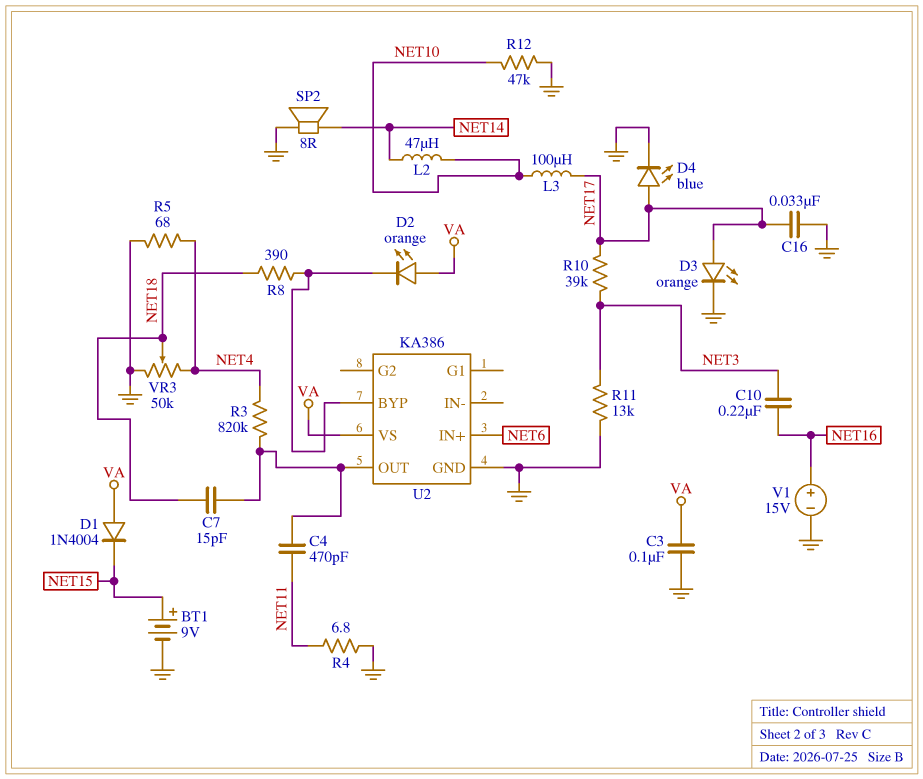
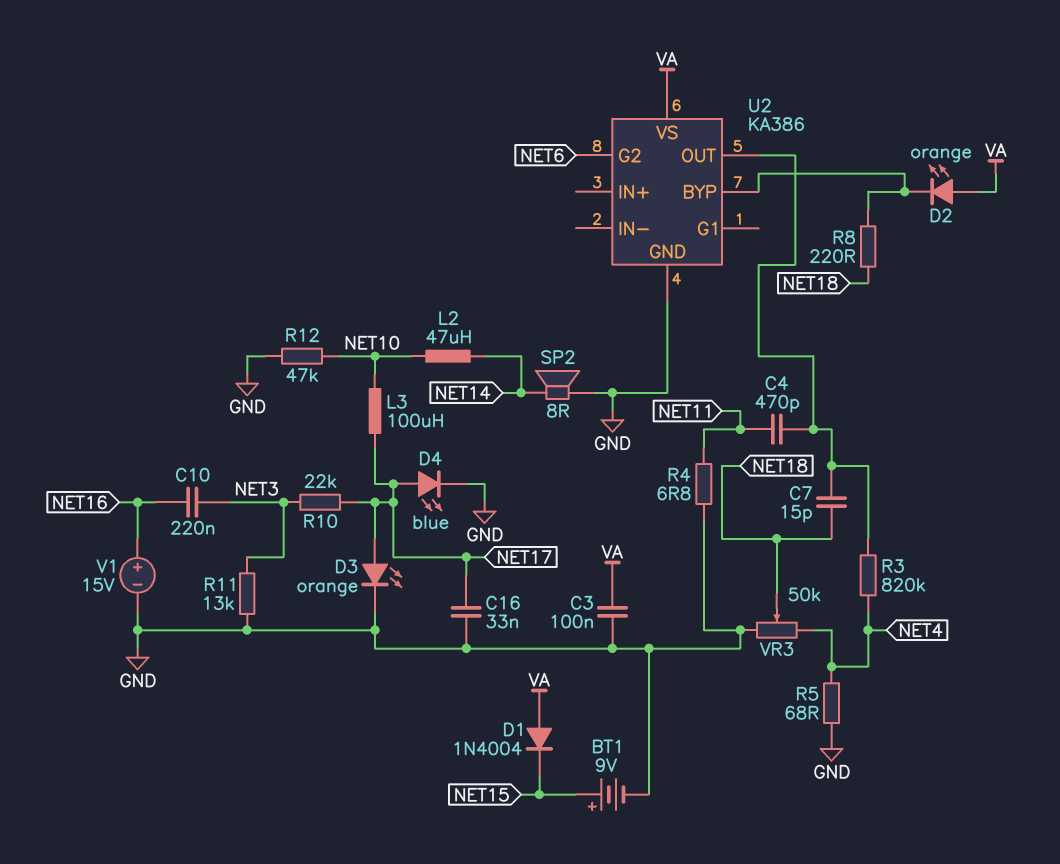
R8: 390 (NET18, U2/BYP) -> 220 (NET18, U2/BYP)
R10: 39k (NET3, NET17) -> 22k (NET3, NET17)
U2 pin G2: none -> NET6
U2 pin IN+: NET6 -> none

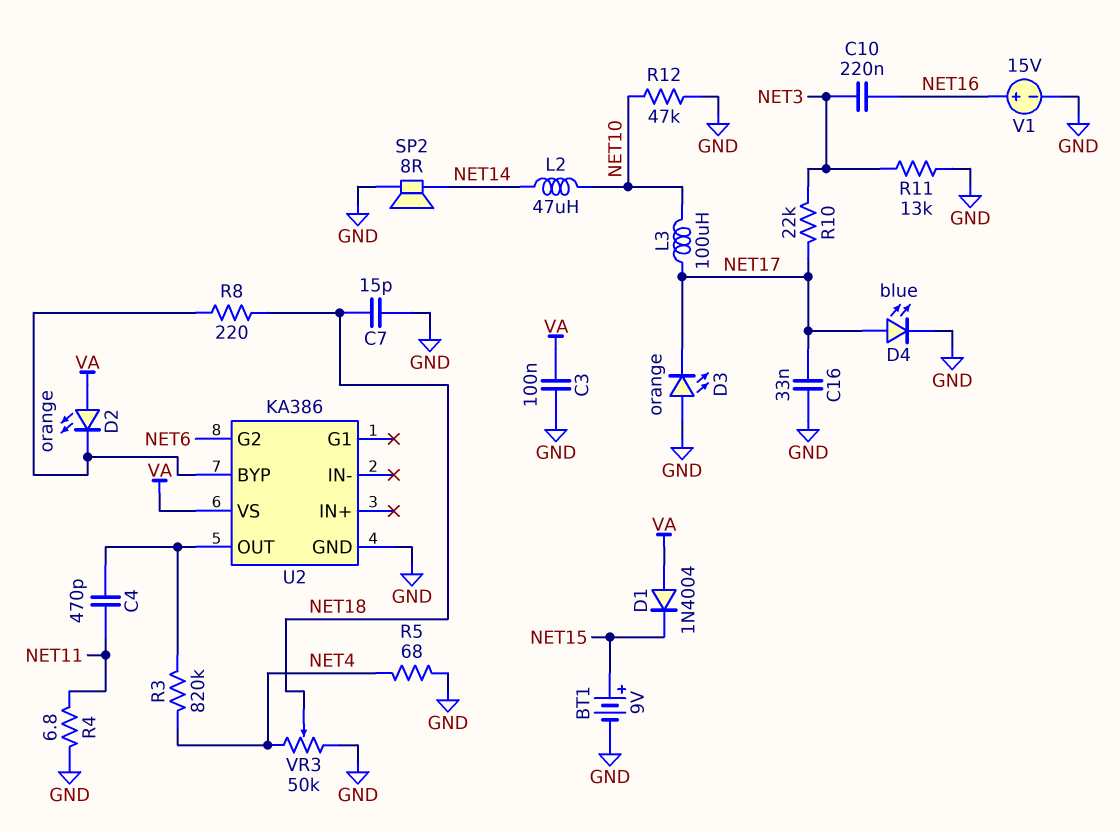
C7: 15pF (NET18, U2/OUT) -> 15pF (GND, NET18)
D3: LED orange (A NET17, K GND) -> LED orange (A GND, K NET17)

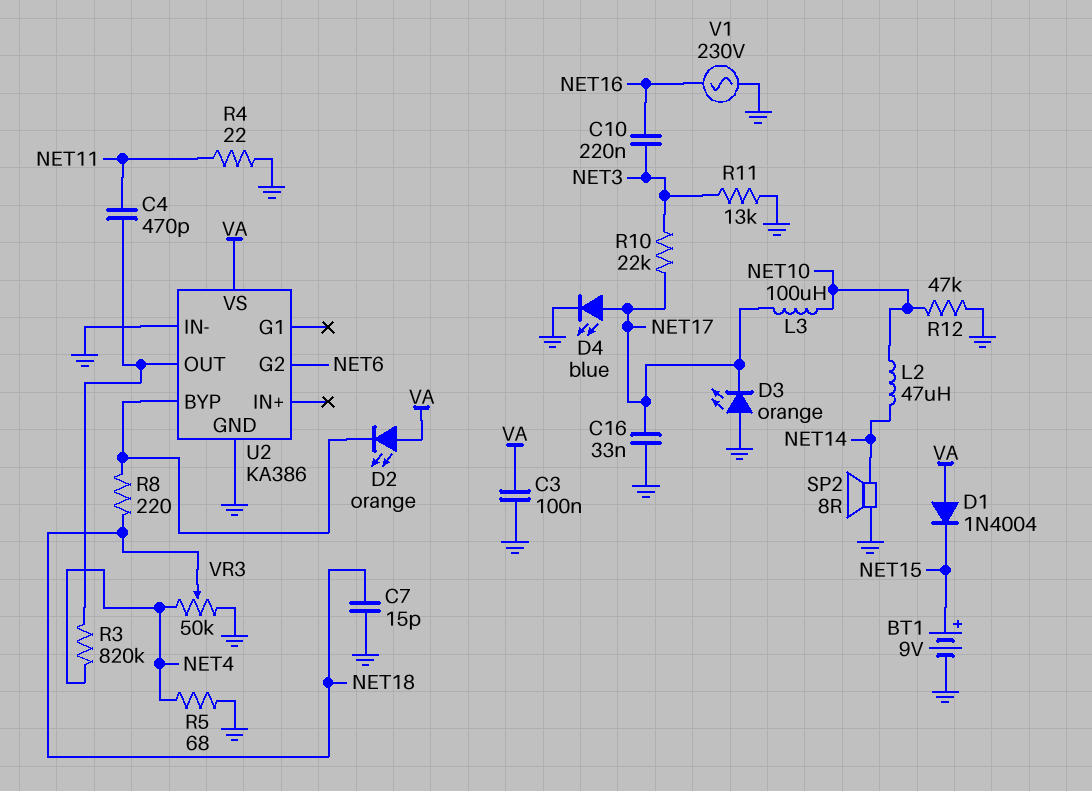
R4: 6.8 (GND, NET11) -> 22 (GND, NET11)
U2 pin IN-: none -> GND
V1: 15V (plus NET16, minus GND) -> AC 230V (GND, NET16)

